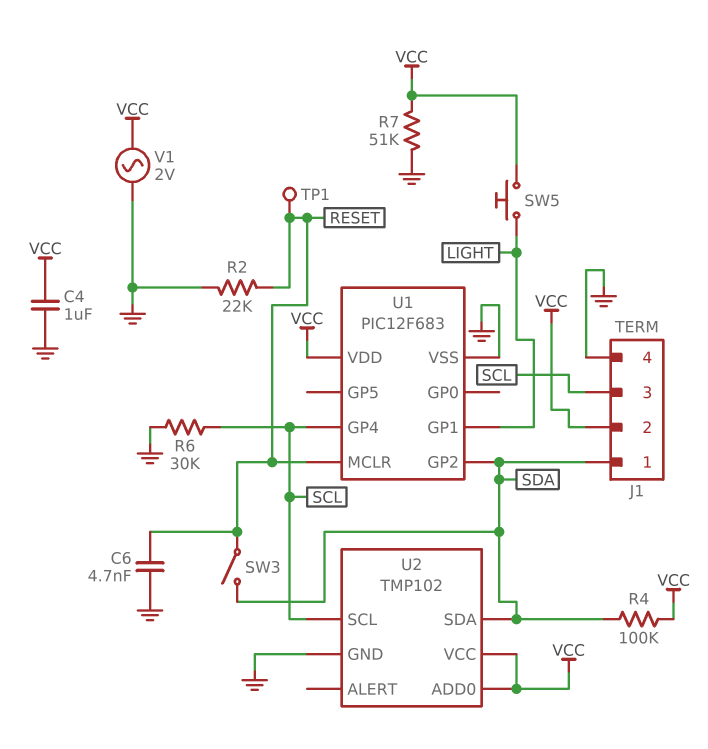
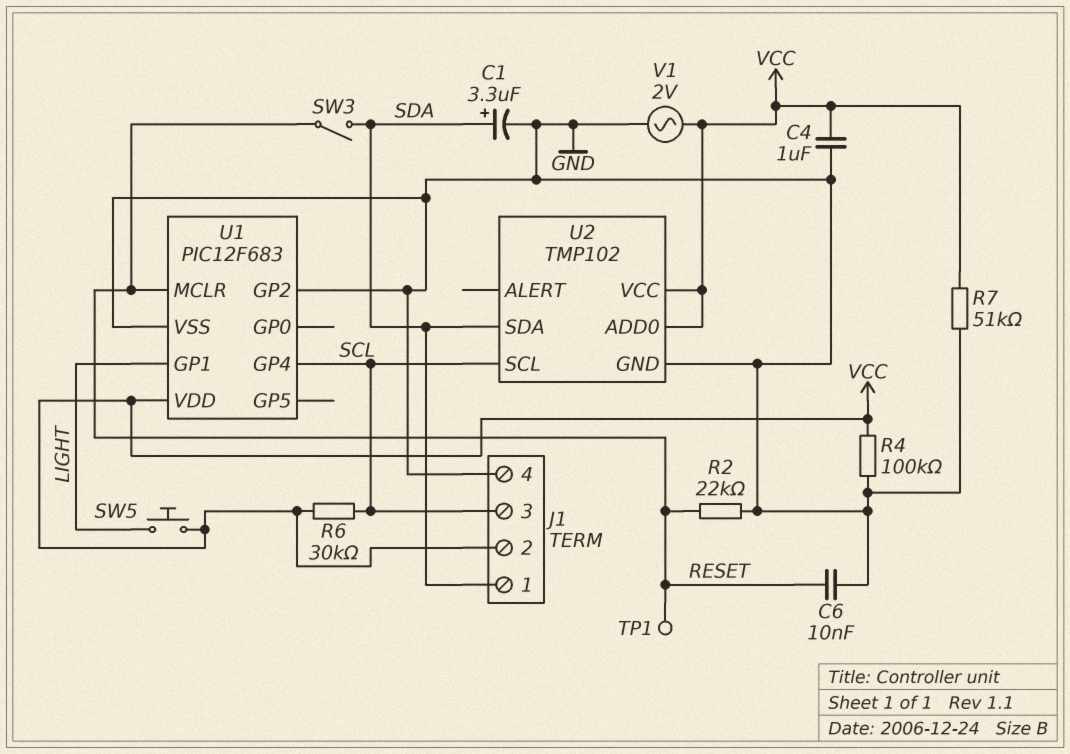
C1: none -> 3.3uF (plus SDA, minus GND)
C6: 4.7nF (GND, RESET) -> 10nF (GND, RESET)
R4: 100k (SDA, VCC) -> 100k (GND, VCC)
R6: 30k (GND, SCL) -> 30k (SCL, VCC)
U1 pin GP2: SDA -> GND

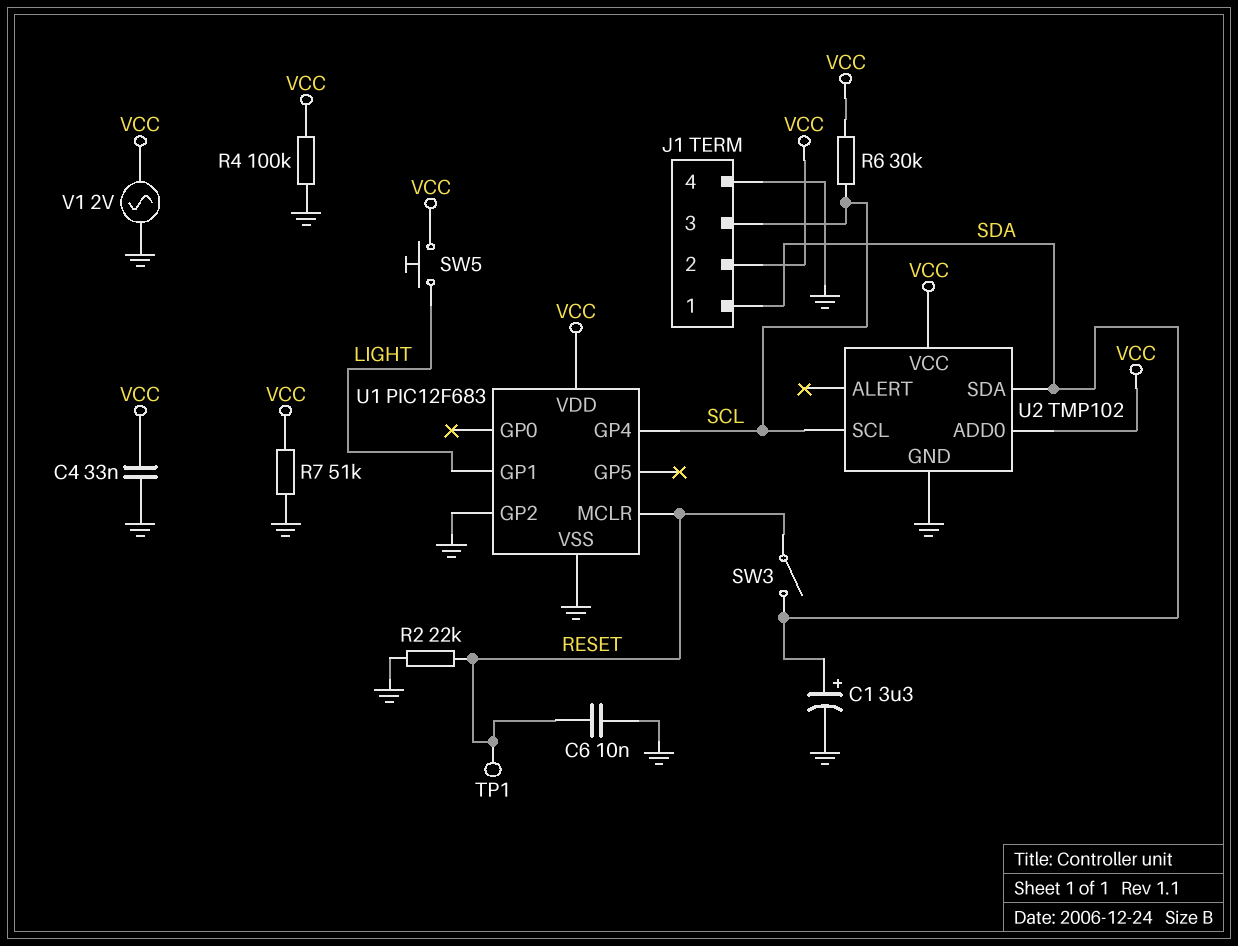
C4: 1uF (GND, VCC) -> 33nF (GND, VCC)

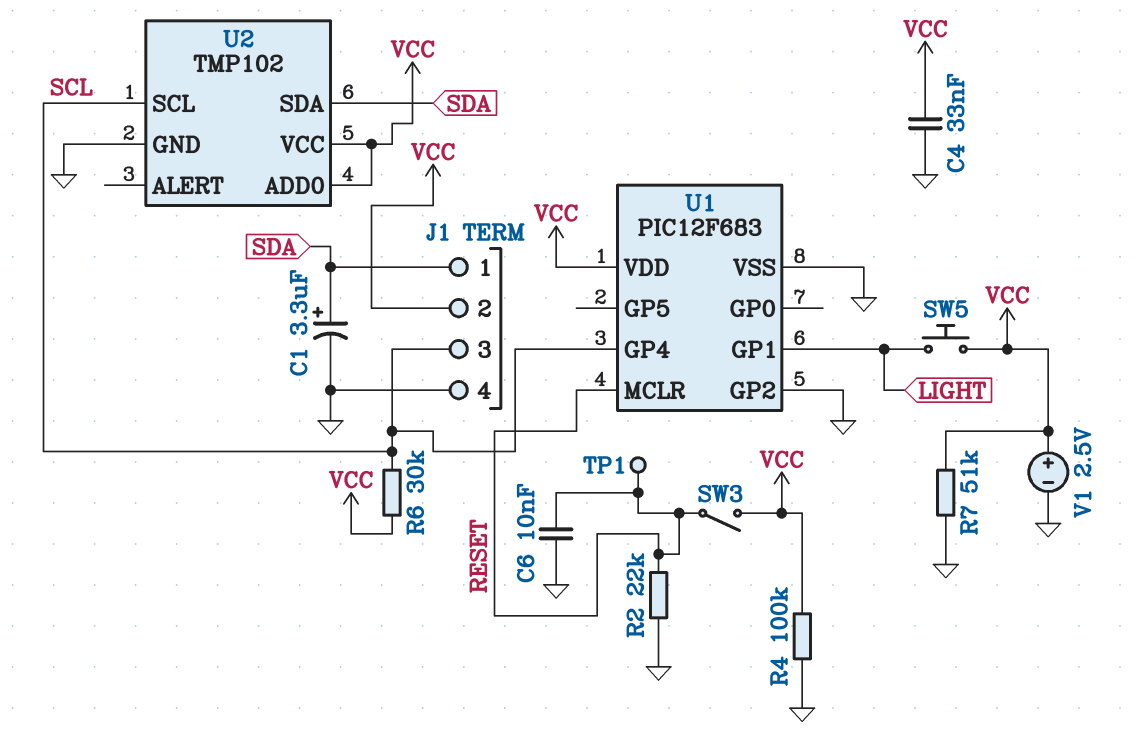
SW3: switch (RESET, SDA) -> switch (RESET, VCC)
V1: AC 2V (GND, VCC) -> 2.5V (plus VCC, minus GND)

